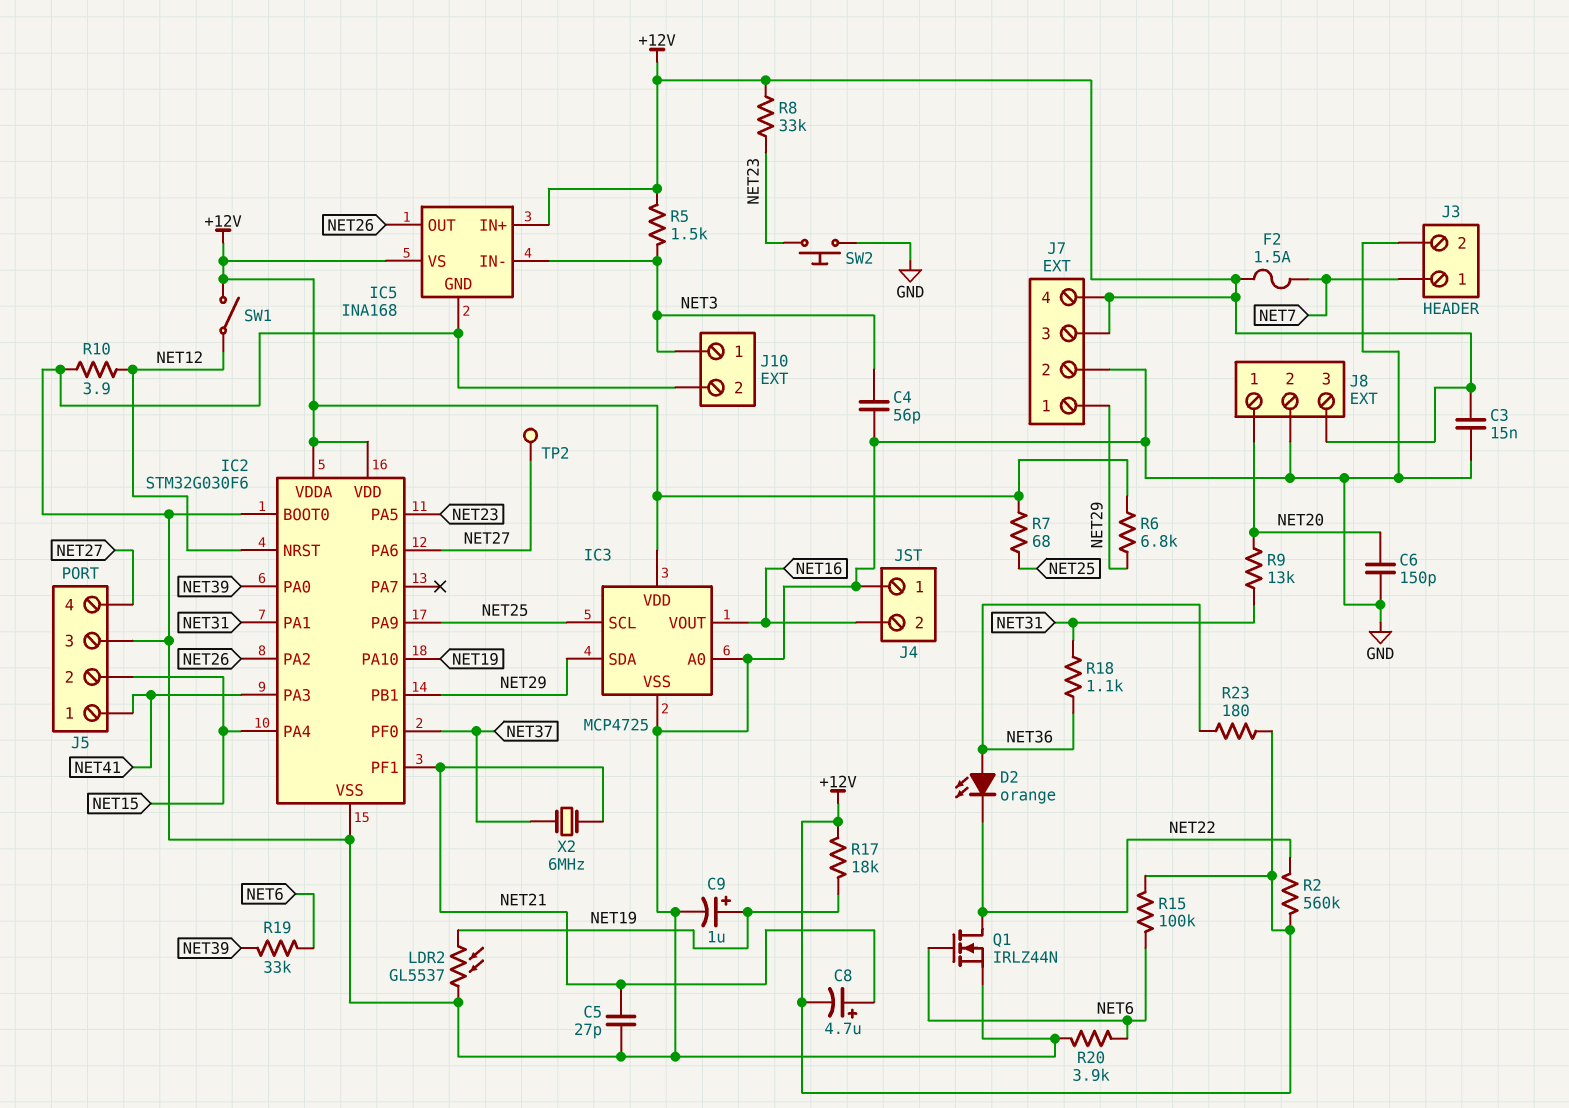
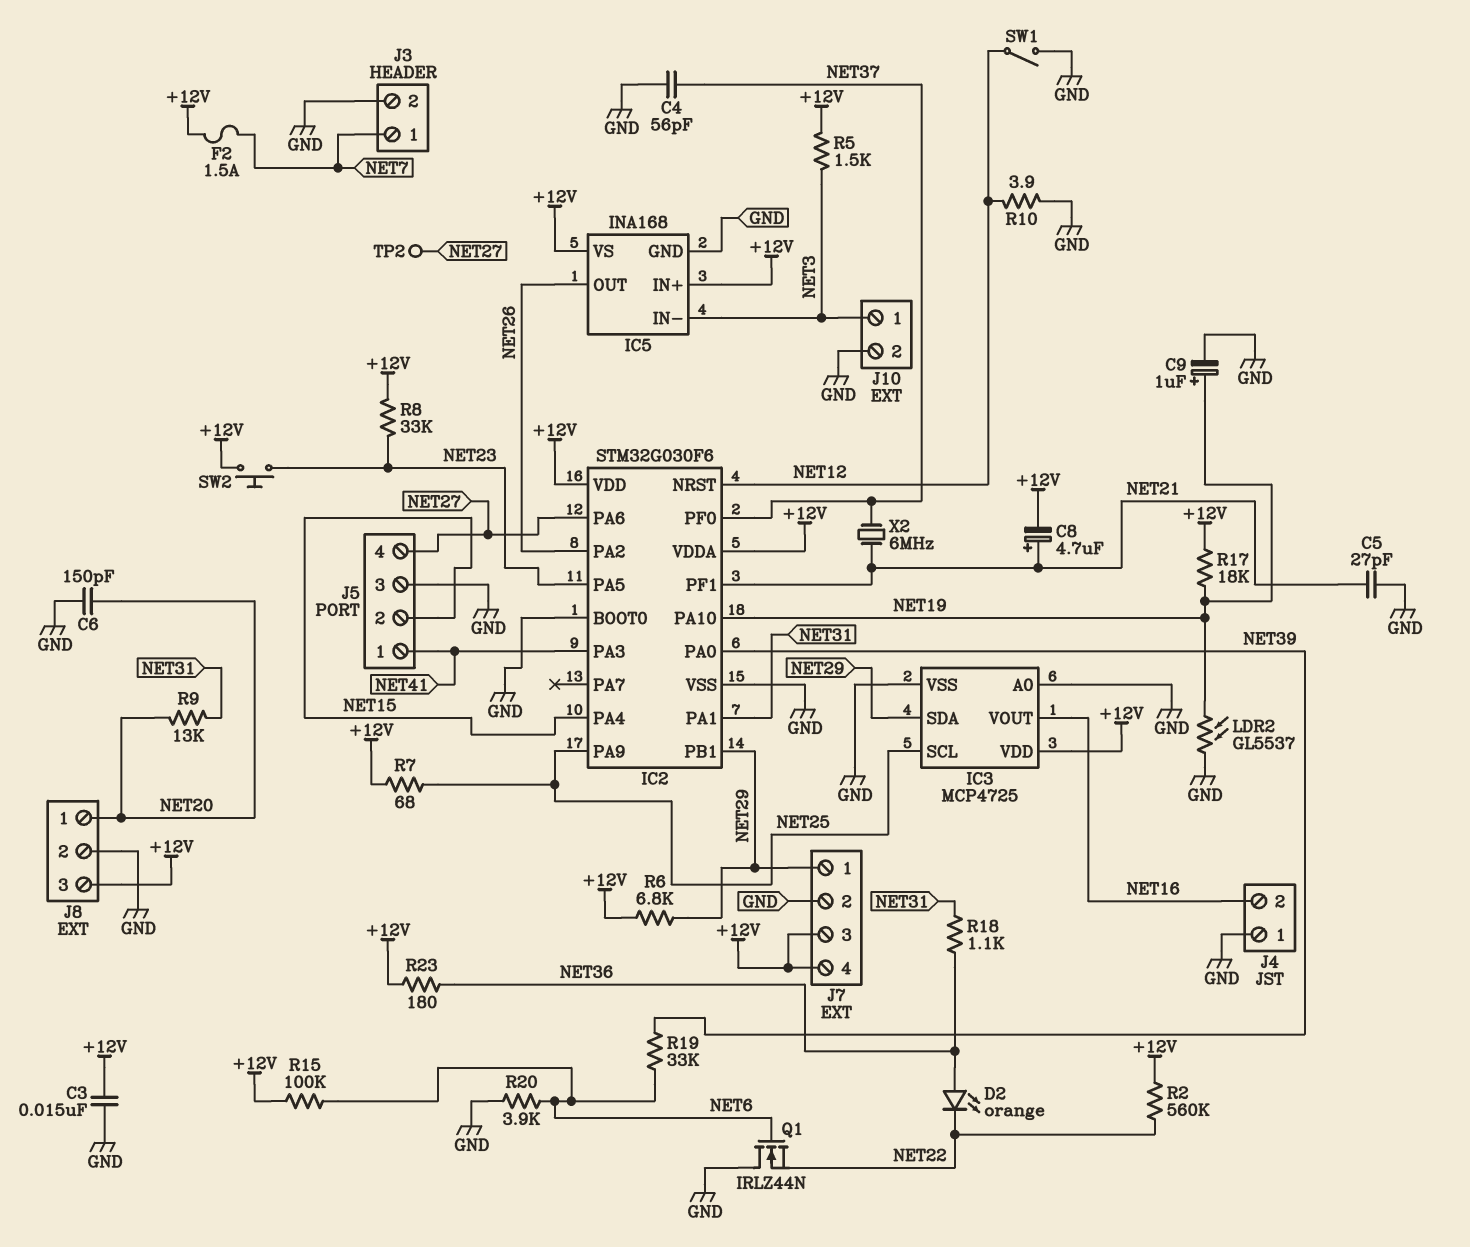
C4: 56pF (GND, NET3) -> 56pF (GND, NET37)
Q1: NMOS IRLZ44N (G NET6, D NET22, S GND) -> NMOS IRLZ44N (G NET6, D GND, S NET22)
SW1: switch (+12V, NET12) -> switch (GND, NET12)
SW2: button (GND, NET23) -> button (+12V, NET23)

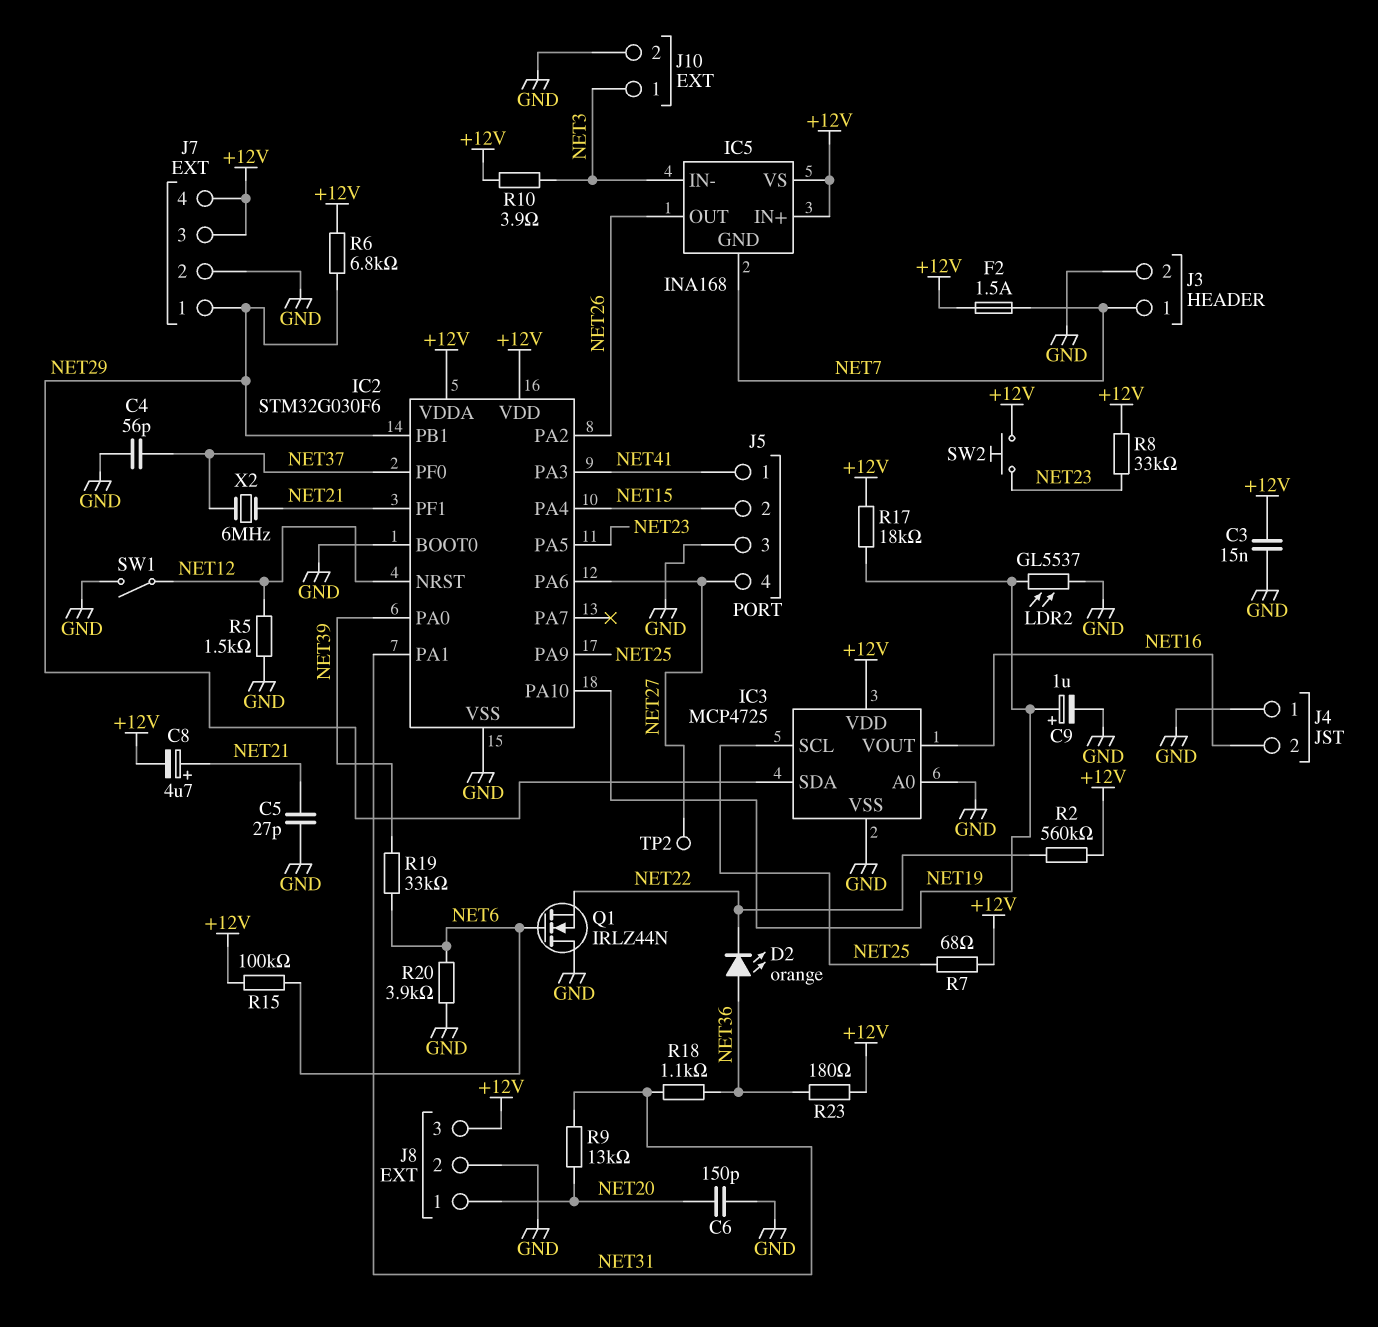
IC5 pin GND: GND -> NET7
R5: 1.5k (+12V, NET3) -> 1.5k (GND, NET12)
R10: 3.9 (GND, NET12) -> 3.9 (+12V, NET3)

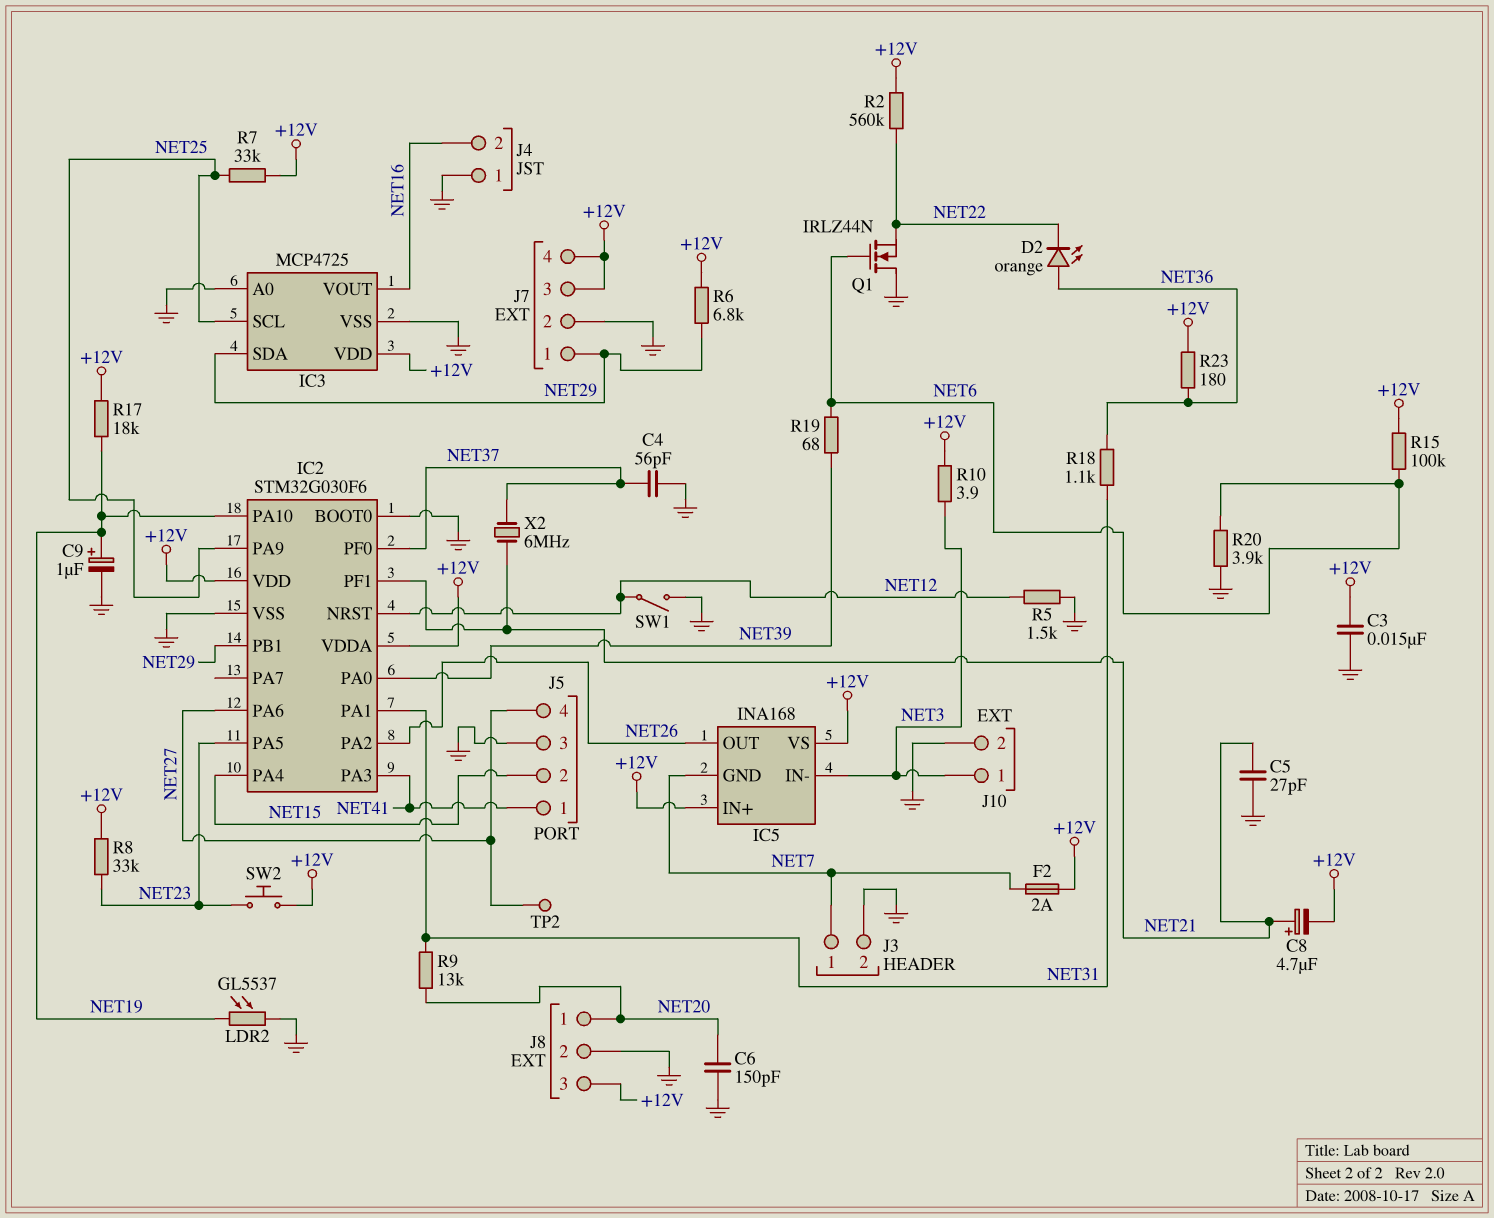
F2: 1.5A (+12V, NET7) -> 2A (+12V, NET7)
R7: 68 (+12V, NET25) -> 33k (+12V, NET25)
R19: 33k (NET6, NET39) -> 68 (NET6, NET39)

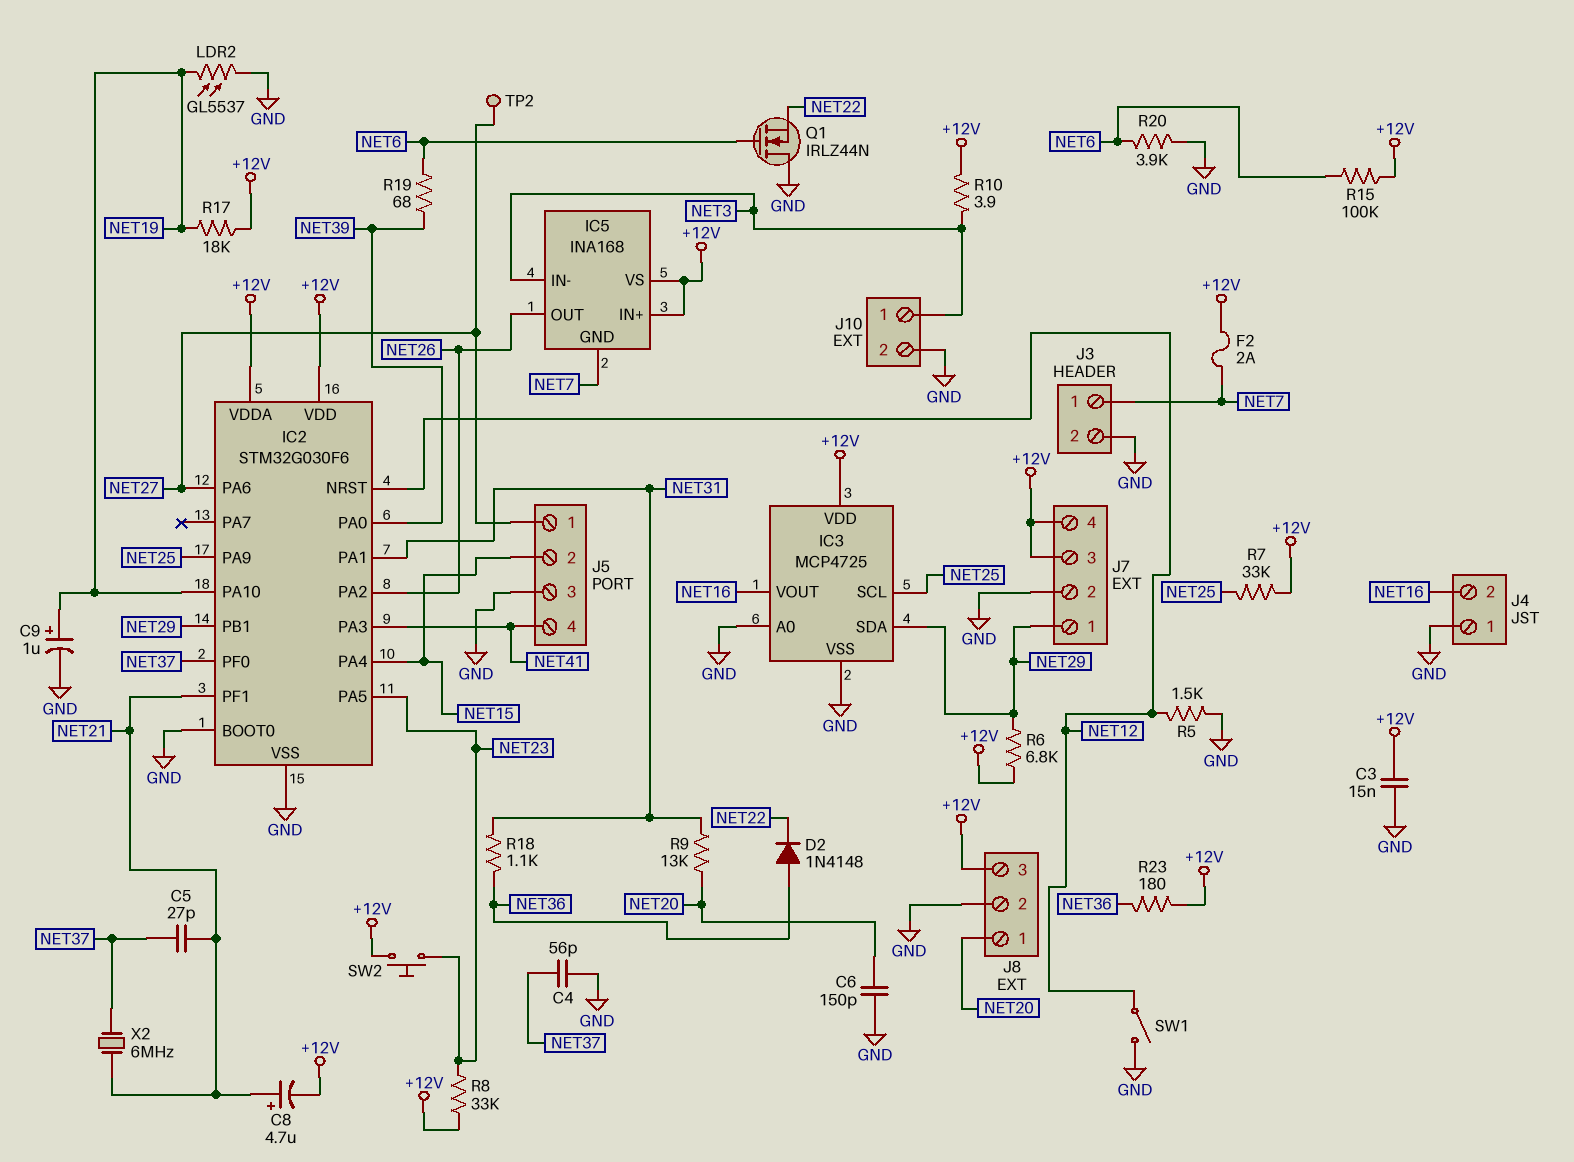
C5: 27pF (GND, NET21) -> 27pF (NET21, NET37)
D2: LED orange (A NET36, K NET22) -> diode 1N4148 (A NET36, K NET22)
J5 pin 1: NET41 -> NET27
J5 pin 4: NET27 -> NET41
R2: 560k (+12V, NET22) -> none

